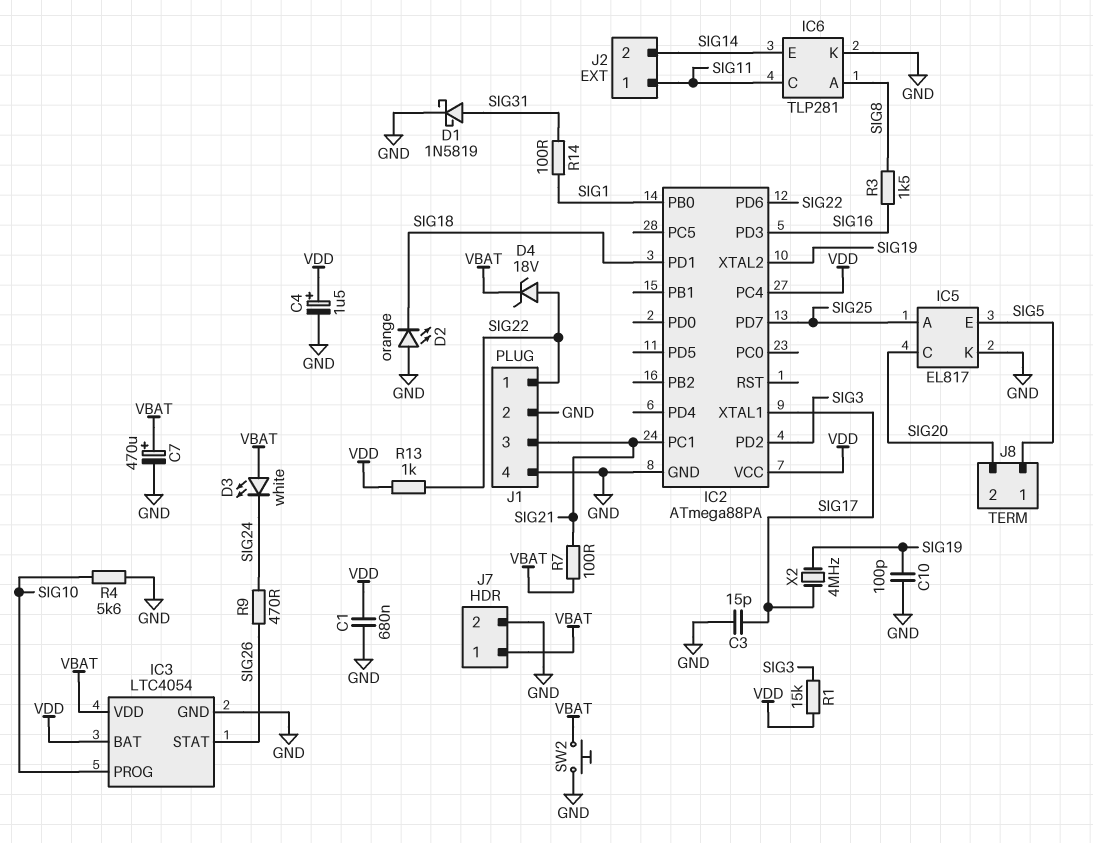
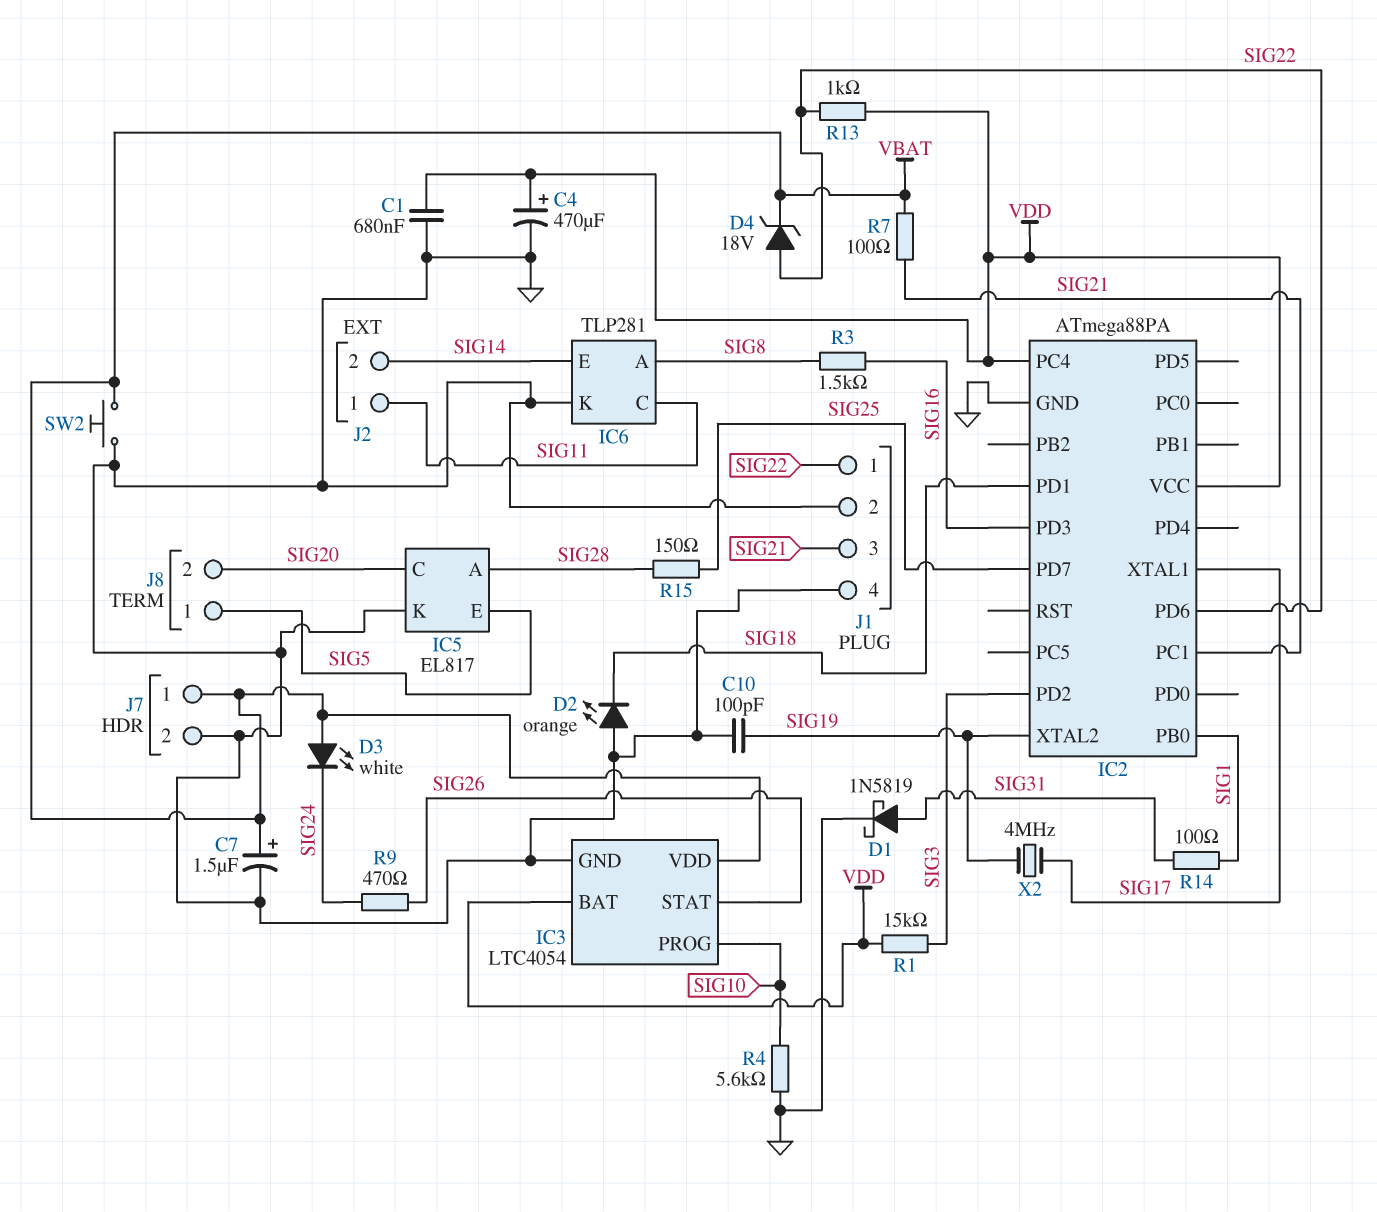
C3: 15pF (GND, SIG17) -> none
C4: 1.5uF (plus VDD, minus GND) -> 470uF (plus VDD, minus GND)
C7: 470uF (plus VBAT, minus GND) -> 1.5uF (plus VBAT, minus GND)
IC5 pin A: SIG25 -> SIG28
R15: none -> 150 (SIG25, SIG28)

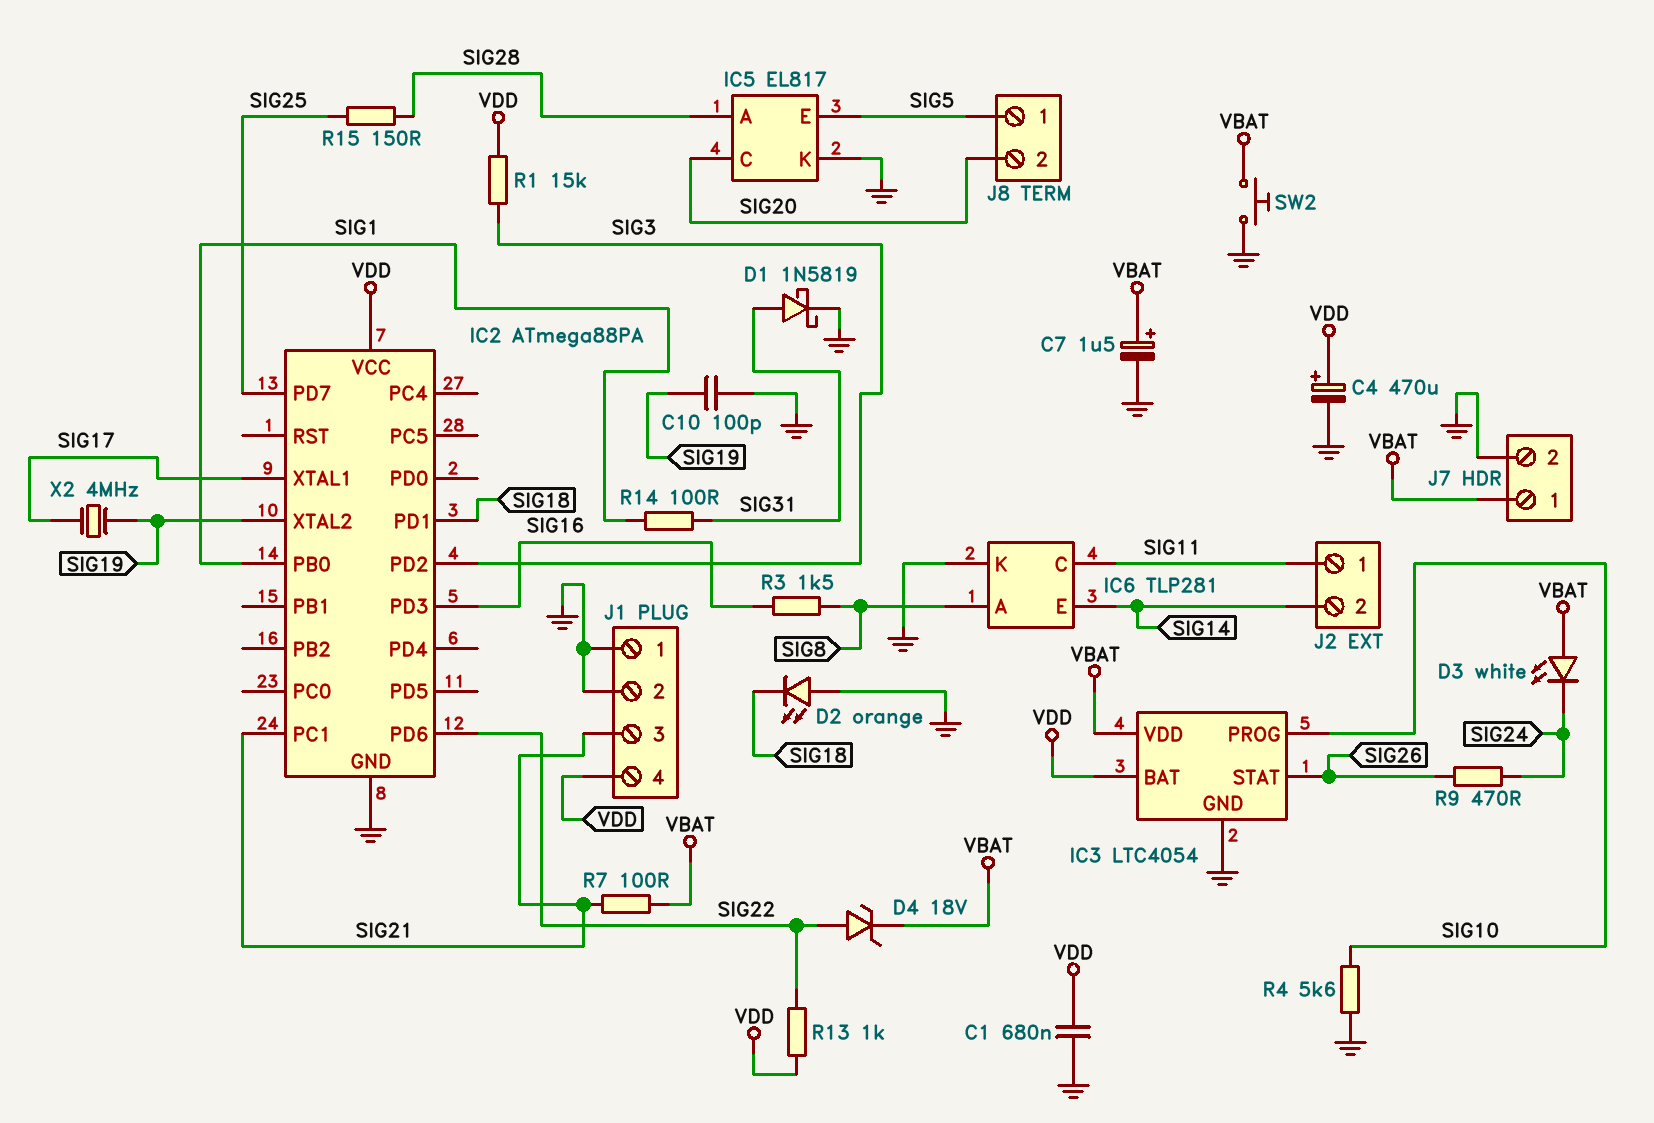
IC2 pin PC4: VDD -> none
J1 pin 1: SIG22 -> GND
J1 pin 4: GND -> VDD

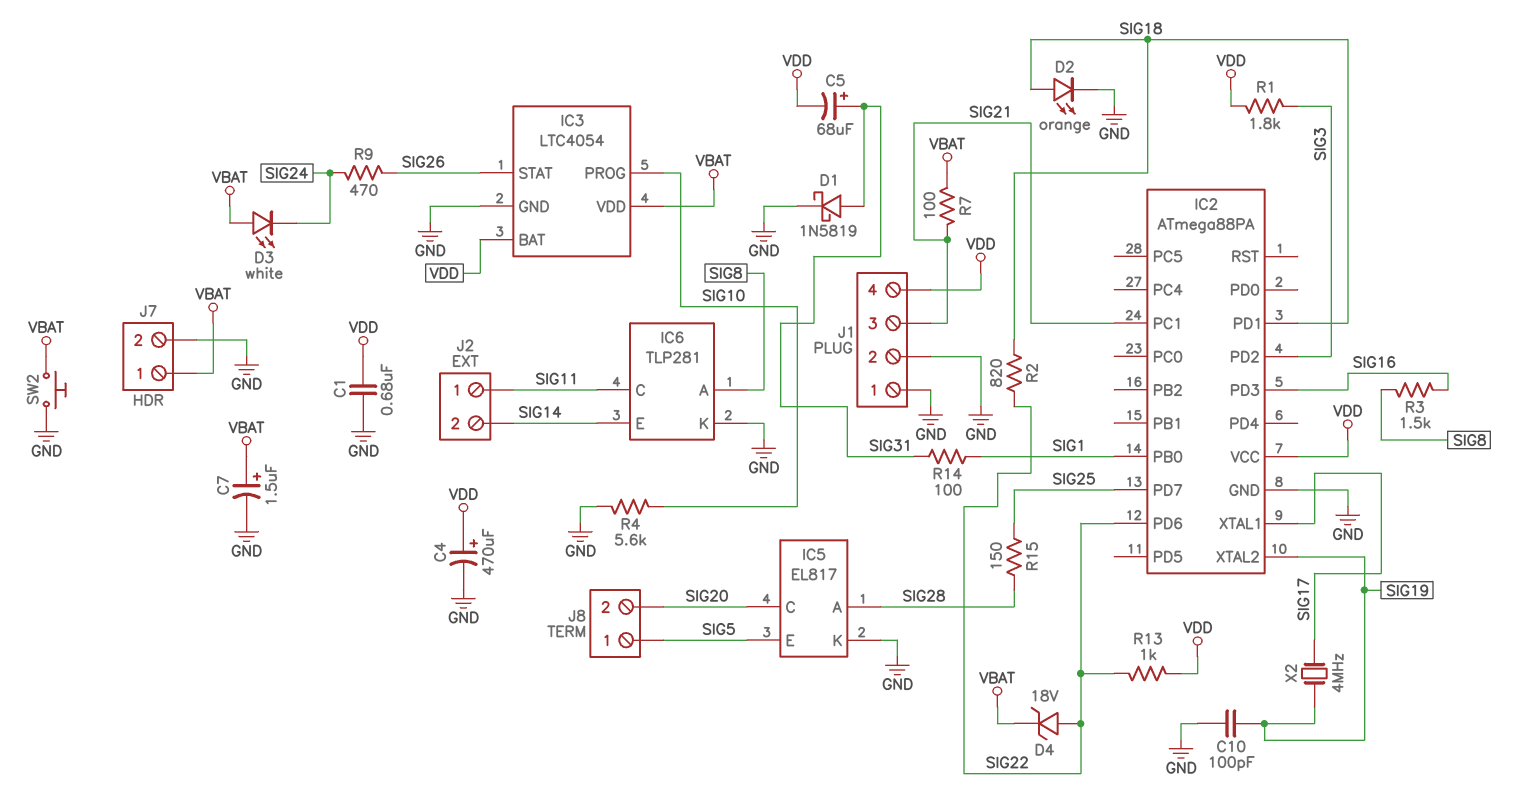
C5: none -> 68uF (plus SIG31, minus VDD)
D2: LED orange (A GND, K SIG18) -> LED orange (A SIG18, K GND)
R1: 15k (SIG3, VDD) -> 1.8k (SIG3, VDD)
R2: none -> 820 (SIG18, SIG22)

